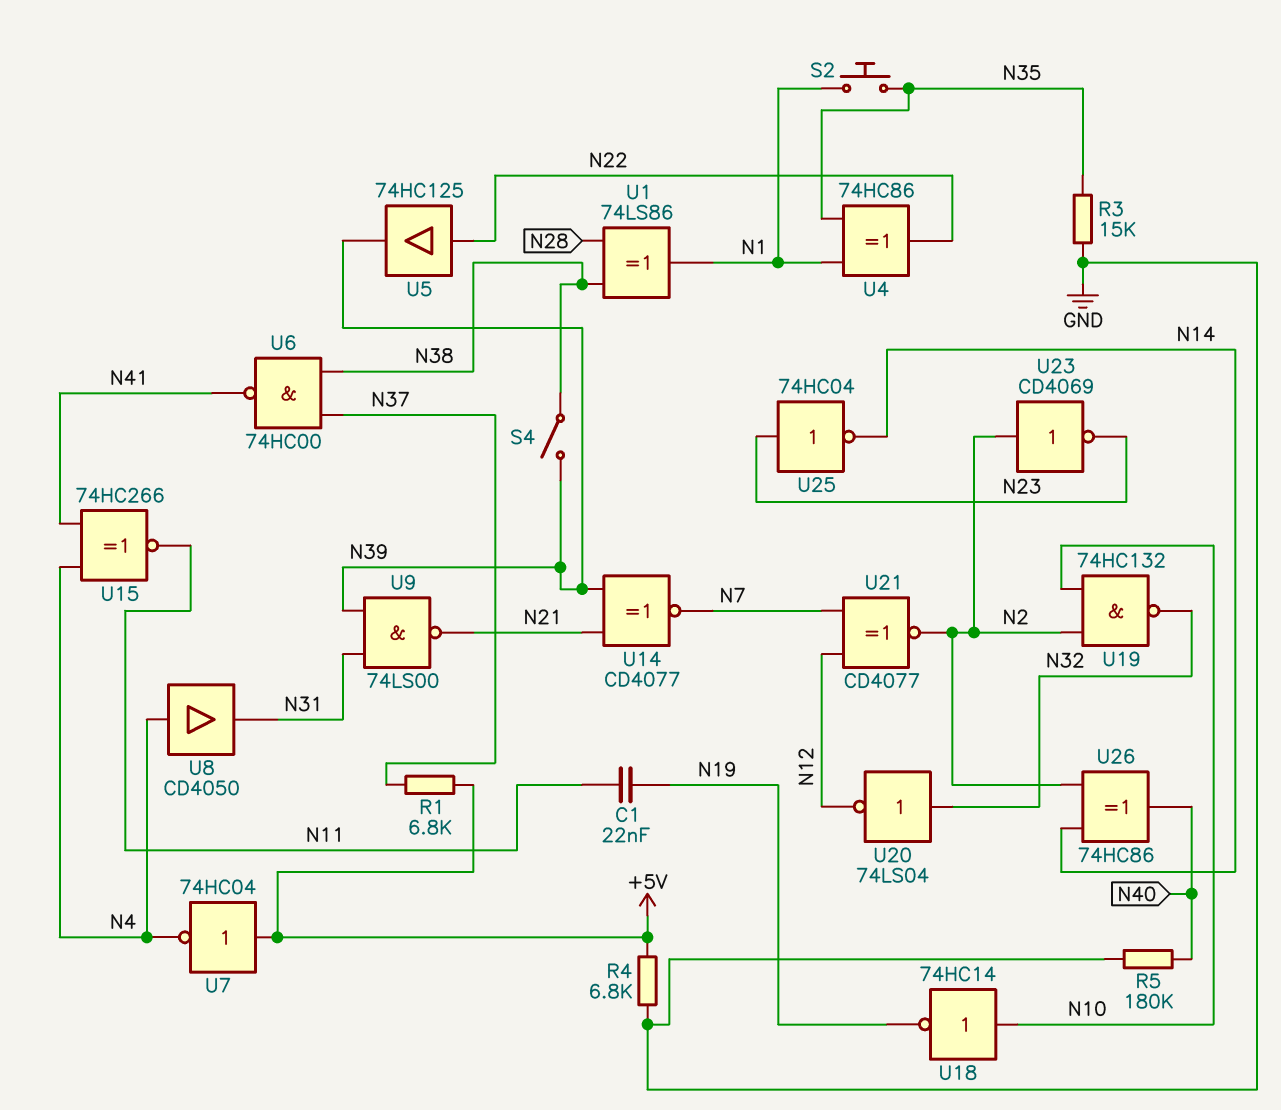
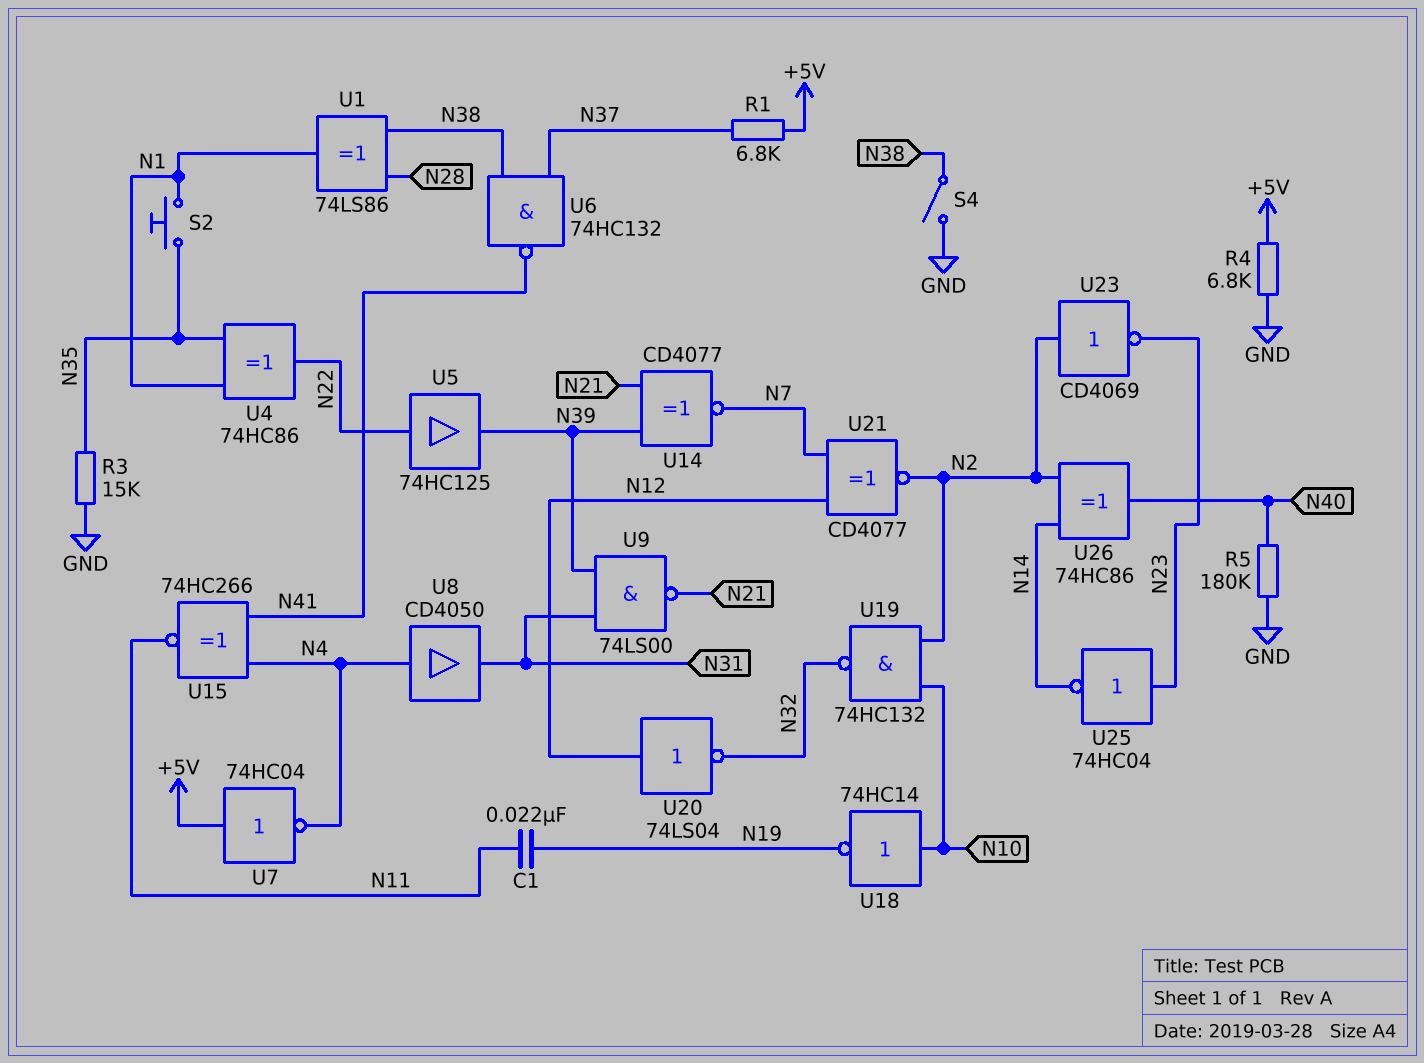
S4: switch (N38, N39) -> switch (GND, N38)
U6: NAND 74HC00 (in N37, in N38, out N41) -> NAND 74HC132 (in N37, in N38, out N41)
U20: NOT 74LS04 (in N32, out N12) -> NOT 74LS04 (in N12, out N32)

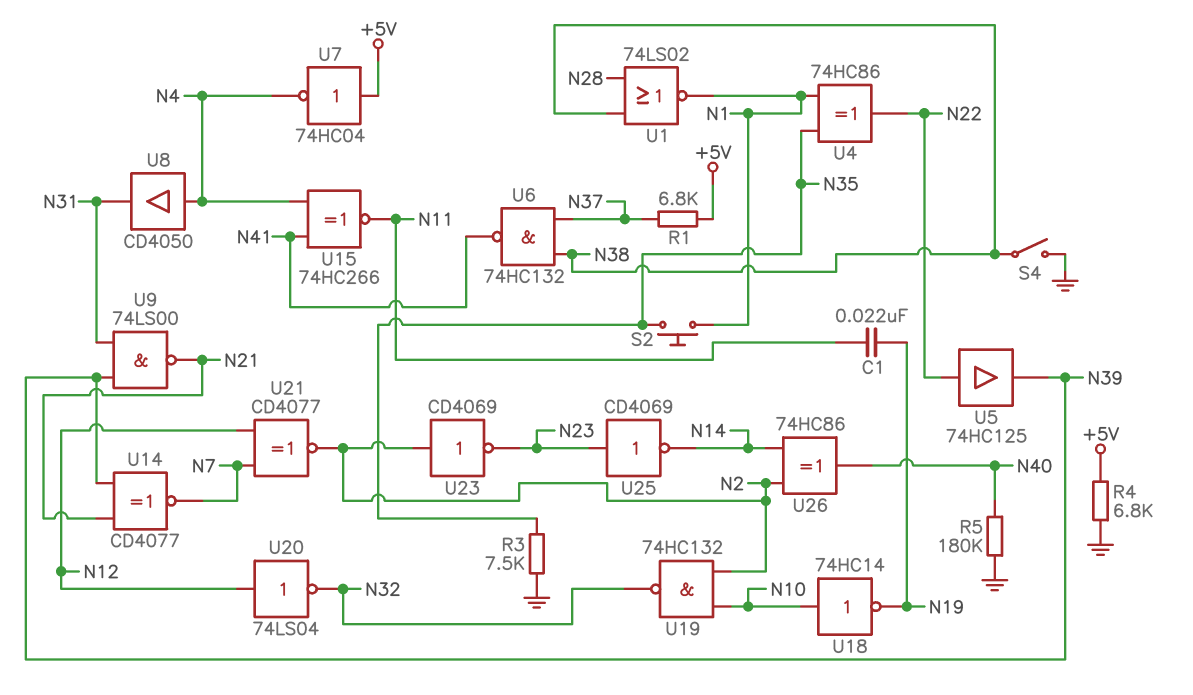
R3: 15k (GND, N35) -> 7.5k (GND, N35)
U1: XOR 74LS86 (in N28, in N38, out N1) -> NOR 74LS02 (in N28, in N38, out N1)
U25: NOT 74HC04 (in N23, out N14) -> NOT CD4069 (in N23, out N14)

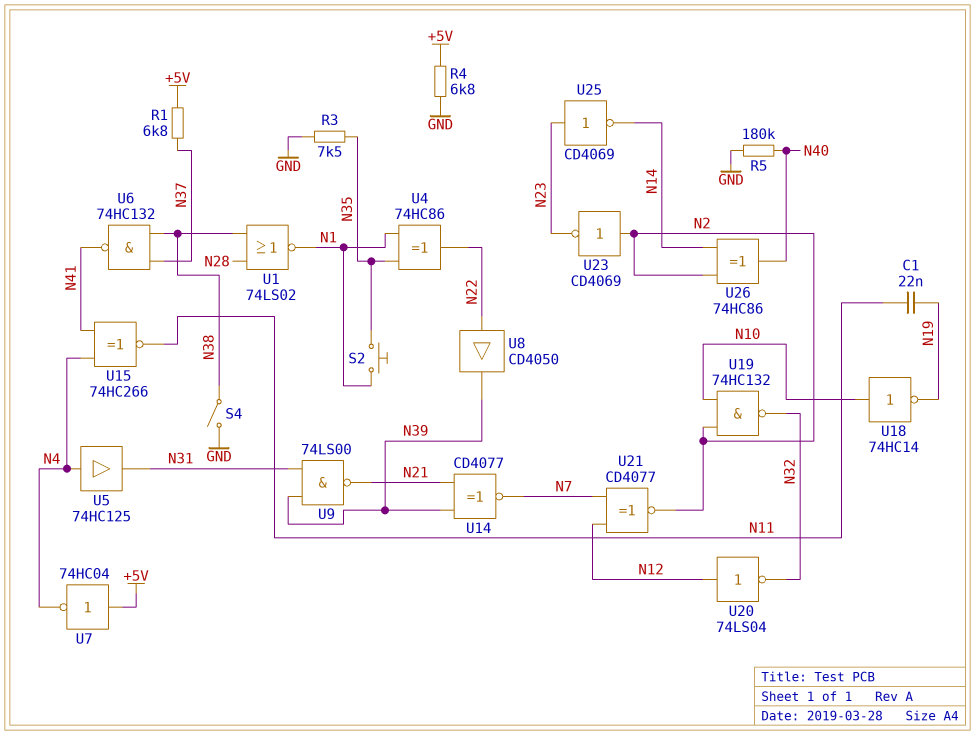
U5: buffer 74HC125 (in N22, out N39) -> buffer 74HC125 (in N4, out N31)
U8: buffer CD4050 (in N4, out N31) -> buffer CD4050 (in N22, out N39)

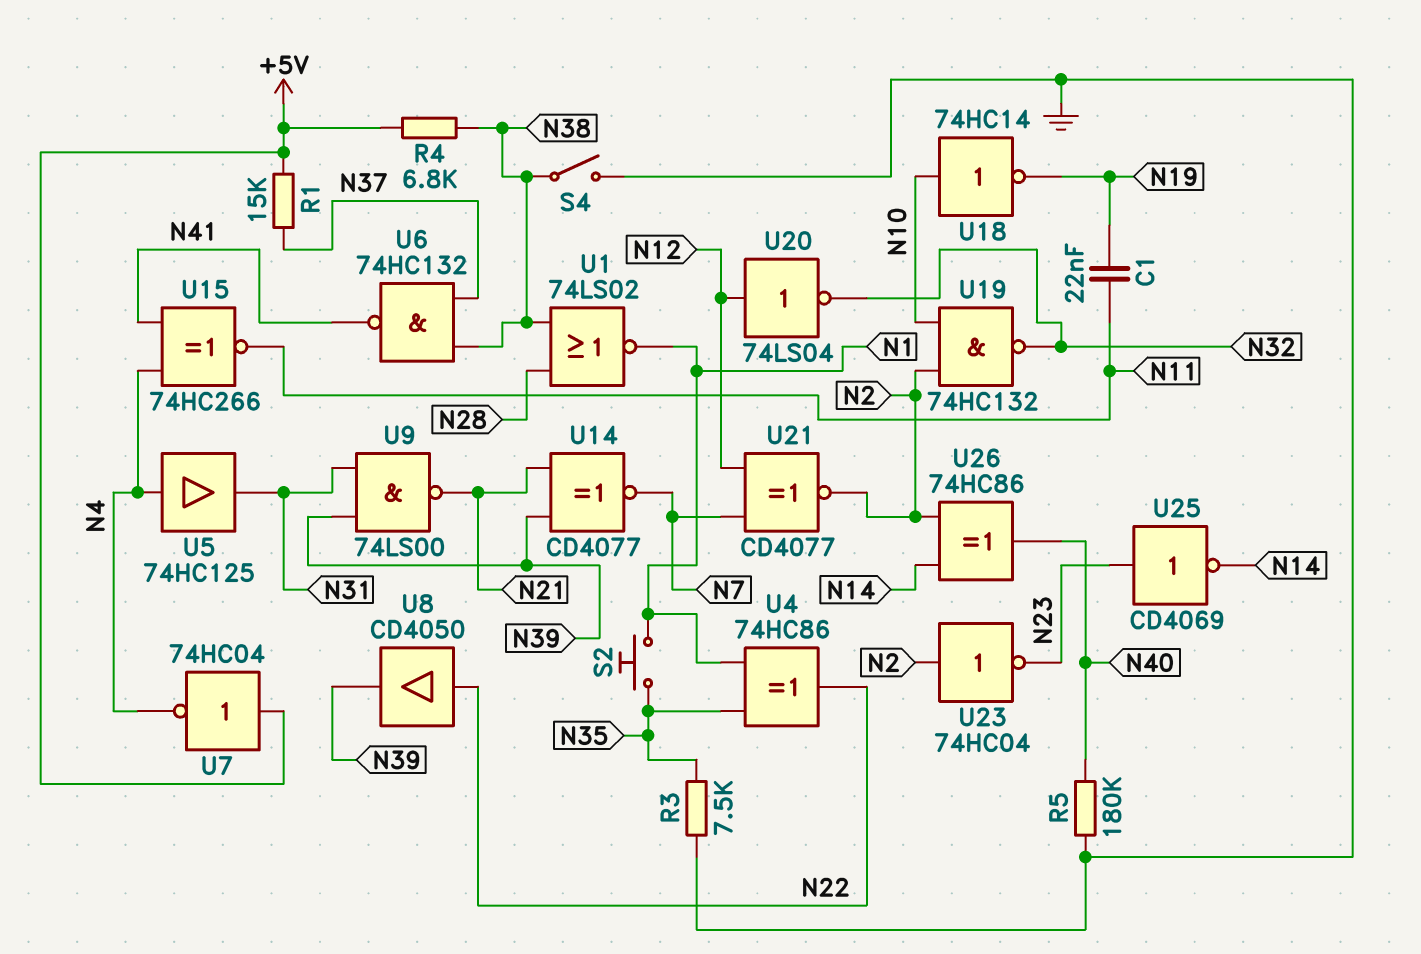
R1: 6.8k (+5V, N37) -> 15k (+5V, N37)
R4: 6.8k (+5V, GND) -> 6.8k (+5V, N38)
U23: NOT CD4069 (in N2, out N23) -> NOT 74HC04 (in N2, out N23)

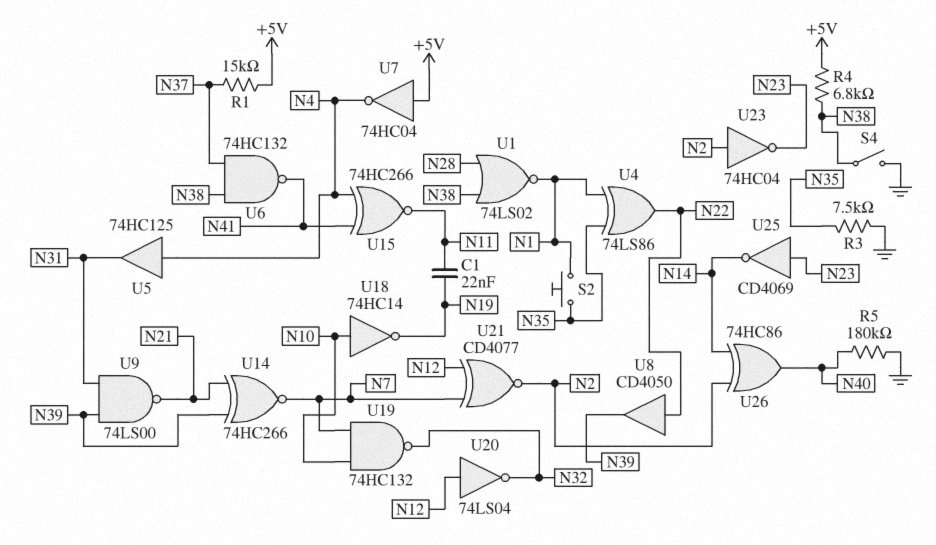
U4: XOR 74HC86 (in N1, in N35, out N22) -> XOR 74LS86 (in N1, in N35, out N22)
U14: XNOR CD4077 (in N21, in N39, out N7) -> XNOR 74HC266 (in N21, in N39, out N7)
U19: NAND 74HC132 (in N2, in N10, out N32) -> NAND 74HC132 (in N7, in N10, out N32)

